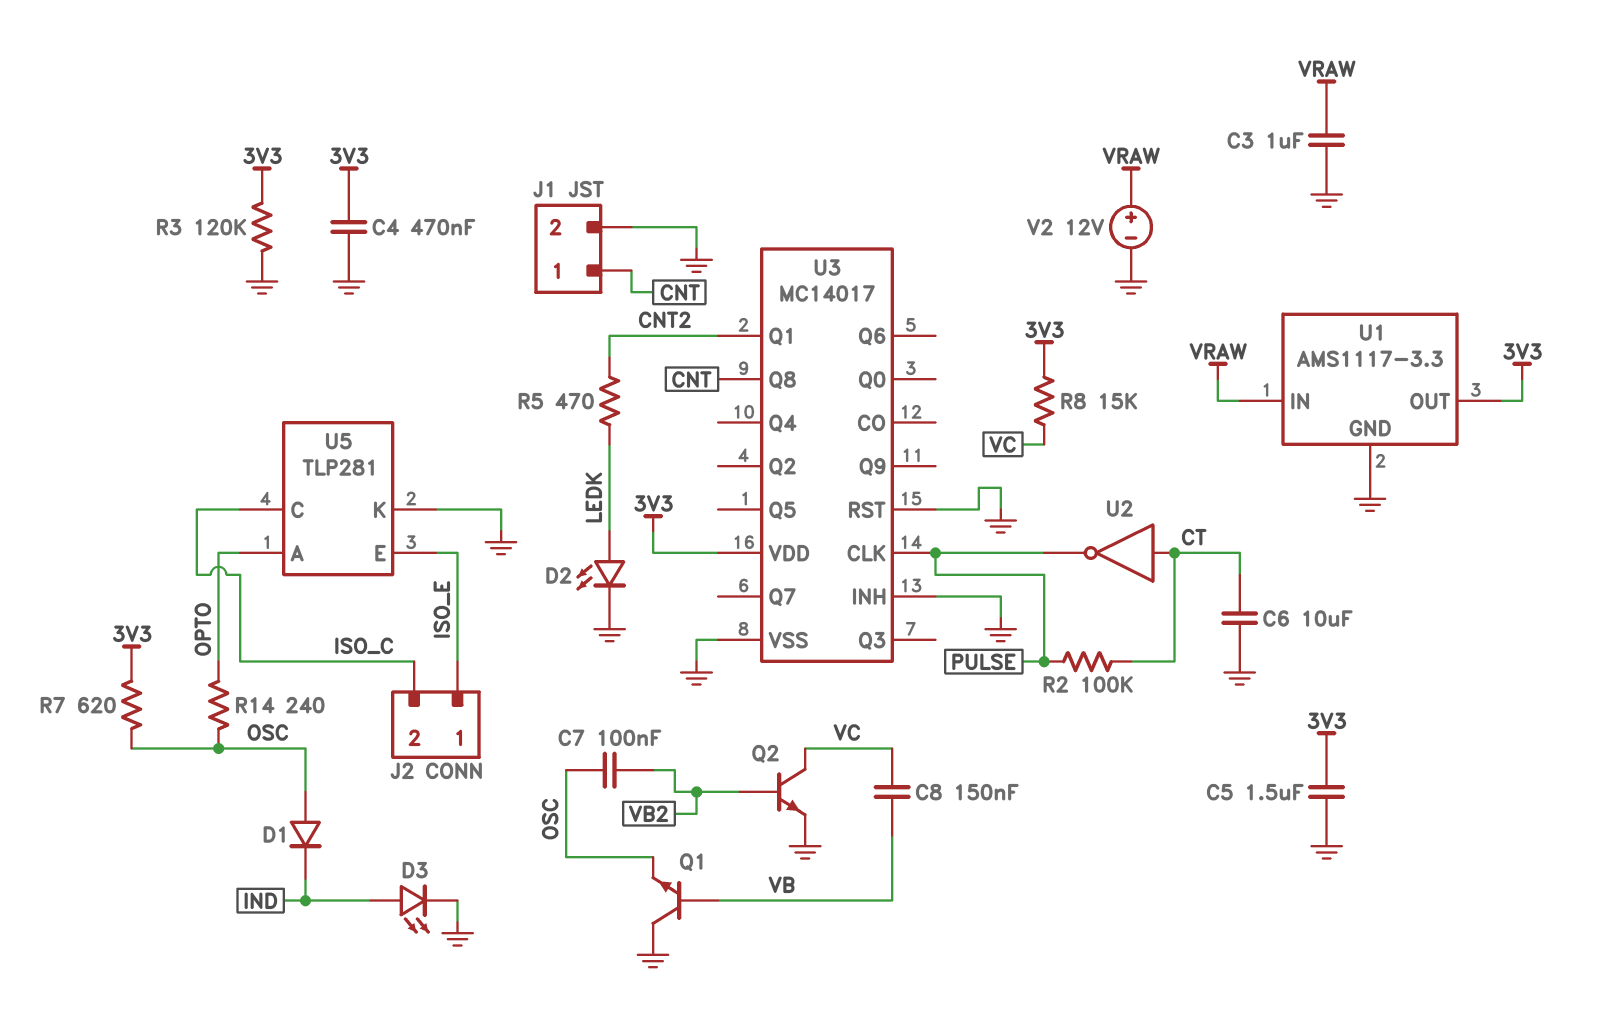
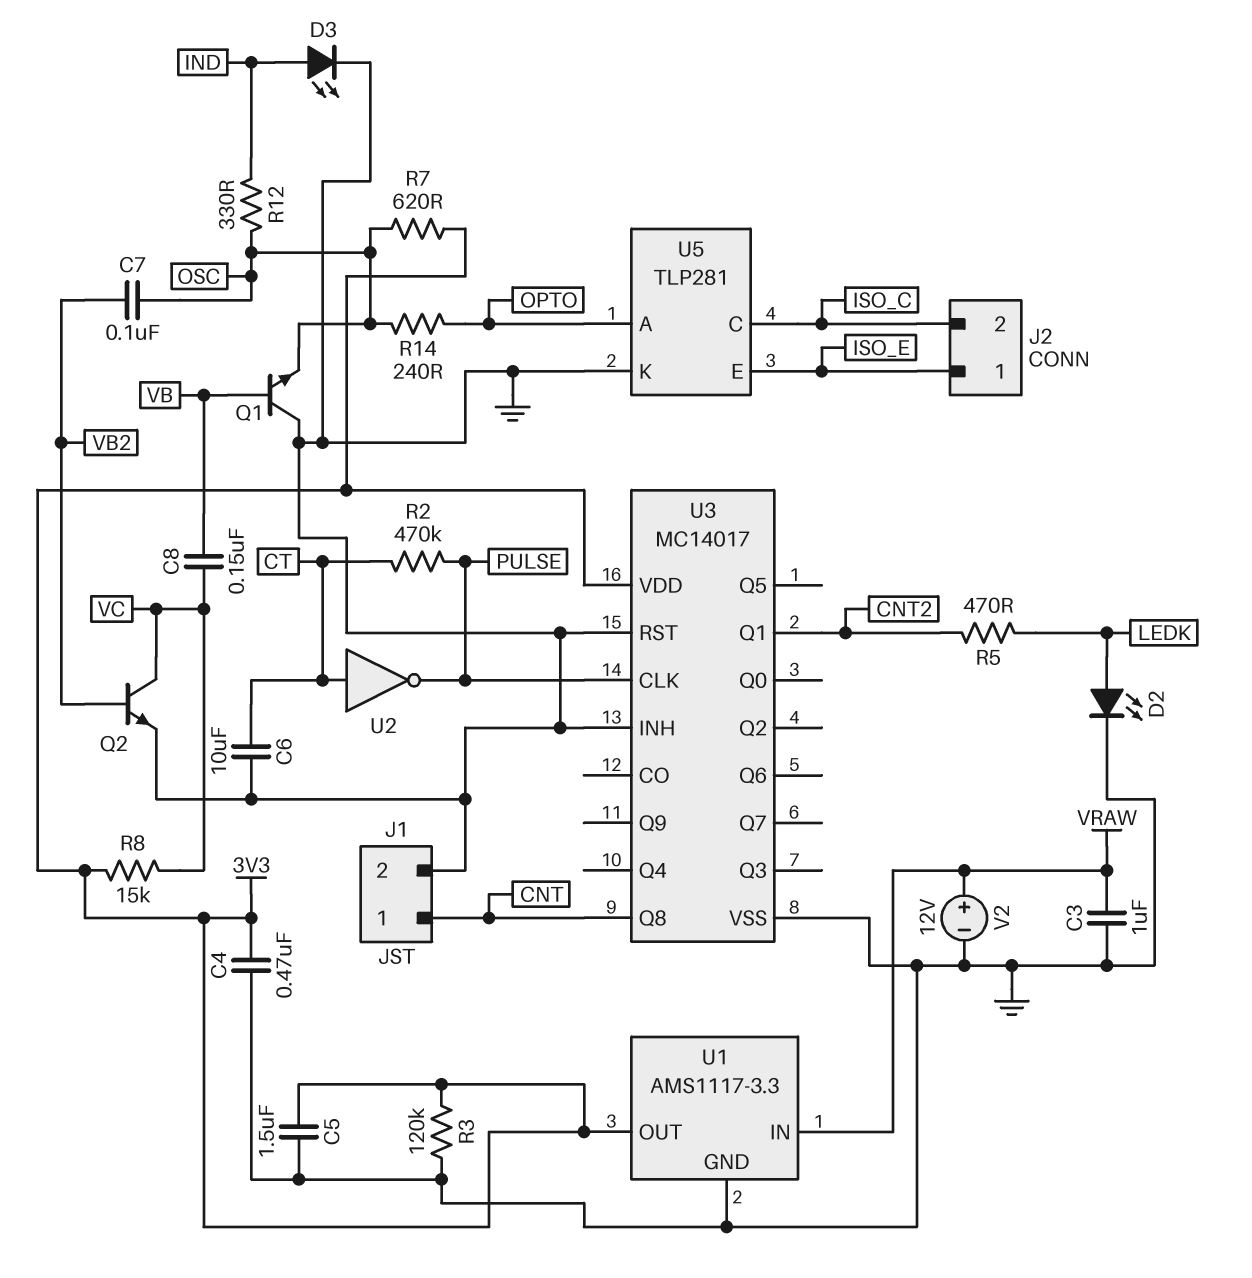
D1: diode (A OSC, K IND) -> none
R2: 100k (CT, PULSE) -> 470k (CT, PULSE)
R12: none -> 330 (IND, OSC)

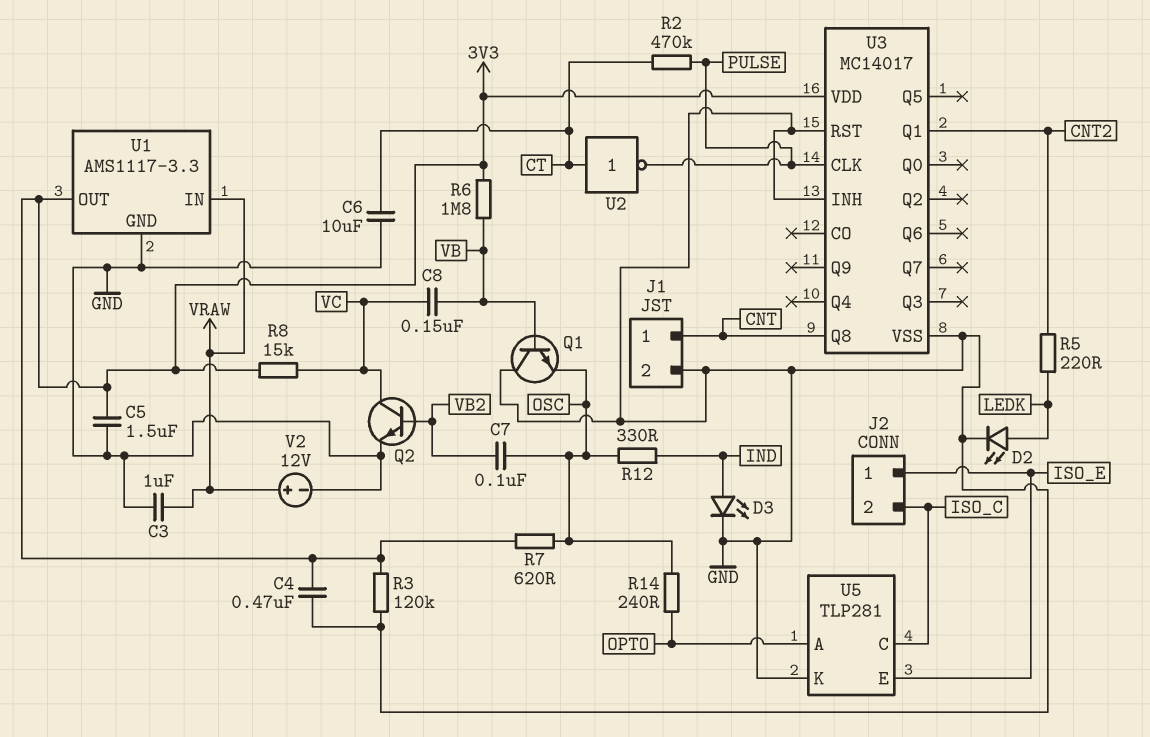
R5: 470 (CNT2, LEDK) -> 220 (CNT2, LEDK)
R6: none -> 1.8M (3V3, VB)

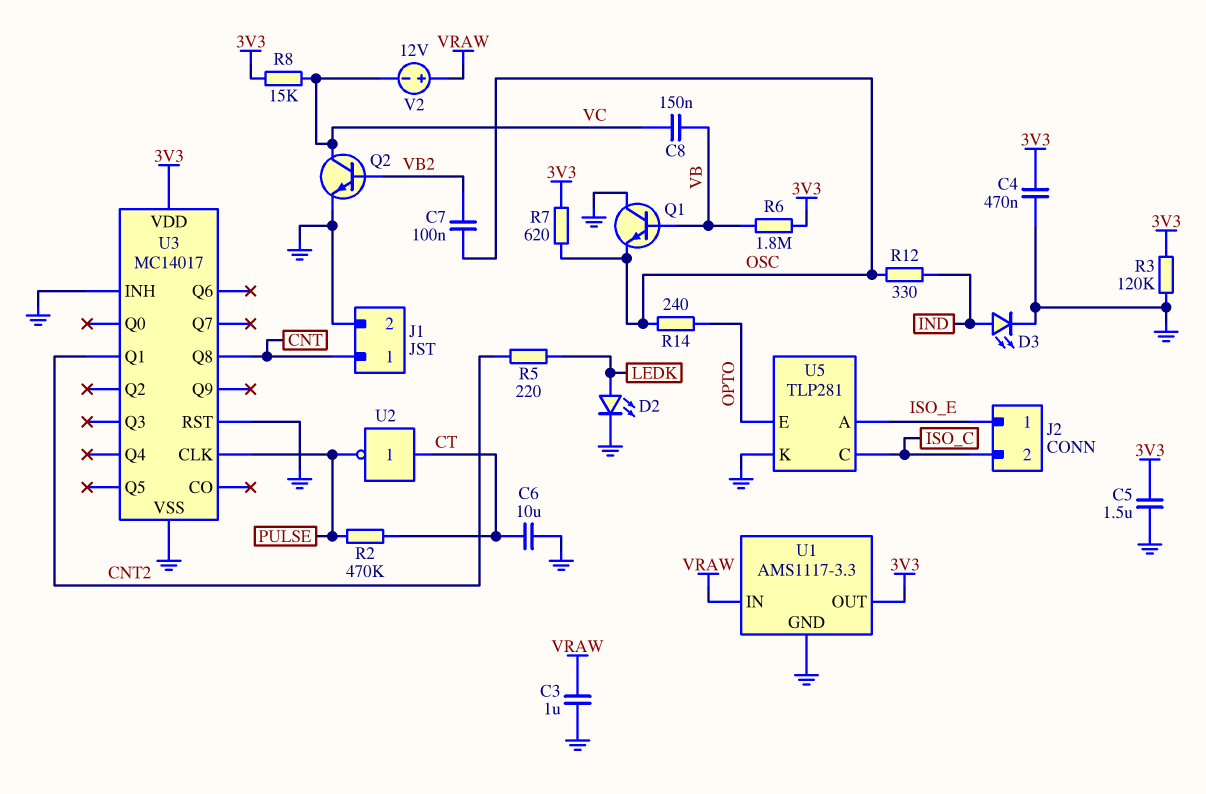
U5 pin A: OPTO -> ISO_E
U5 pin E: ISO_E -> OPTO
V2: 12V (plus VRAW, minus GND) -> 12V (plus VRAW, minus VC)

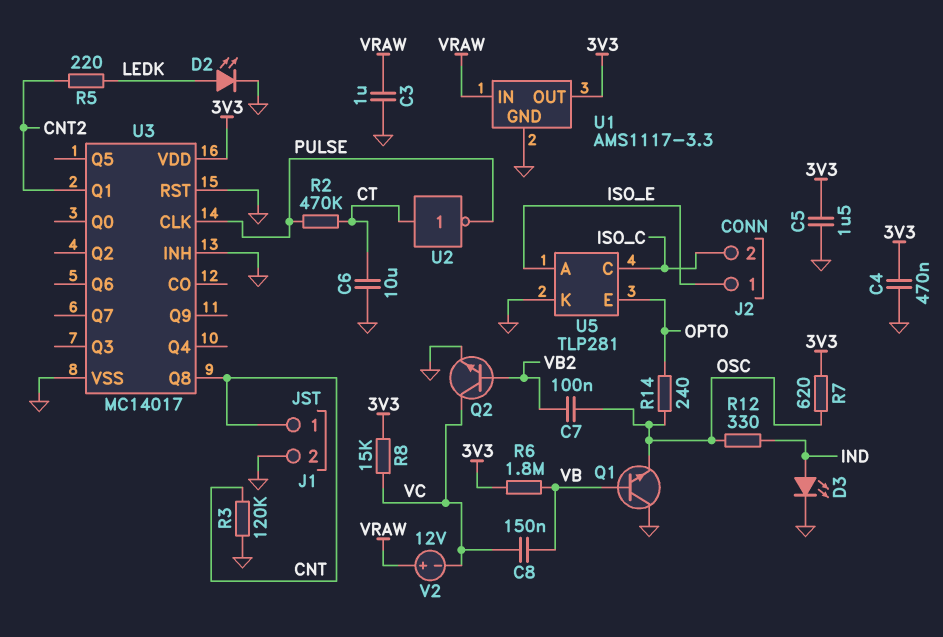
R3: 120k (3V3, GND) -> 120k (CNT, GND)

